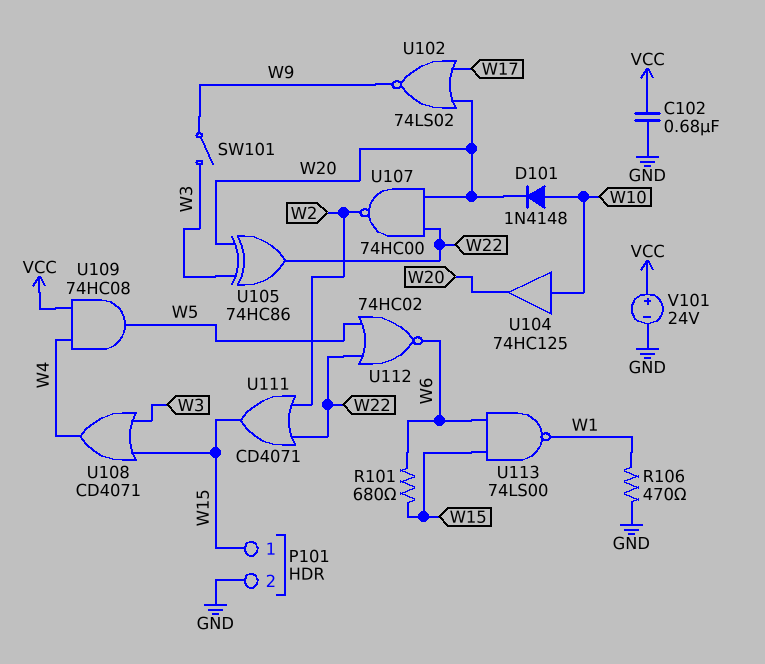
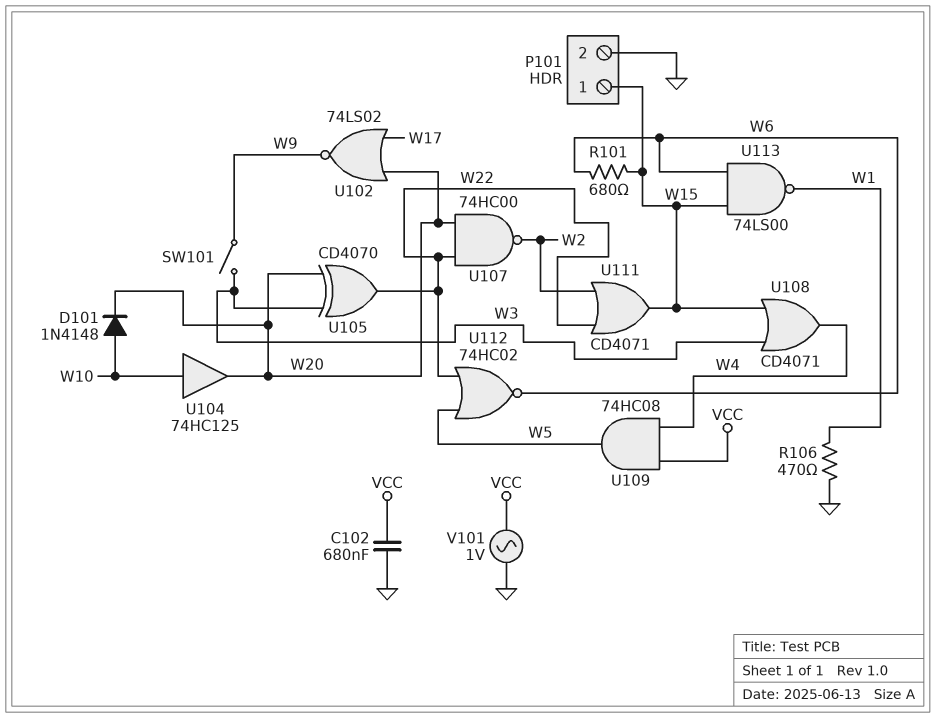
U105: XOR 74HC86 (in W3, in W20, out W22) -> XOR CD4070 (in W3, in W20, out W22)
V101: 24V (plus VCC, minus GND) -> AC 1V (GND, VCC)

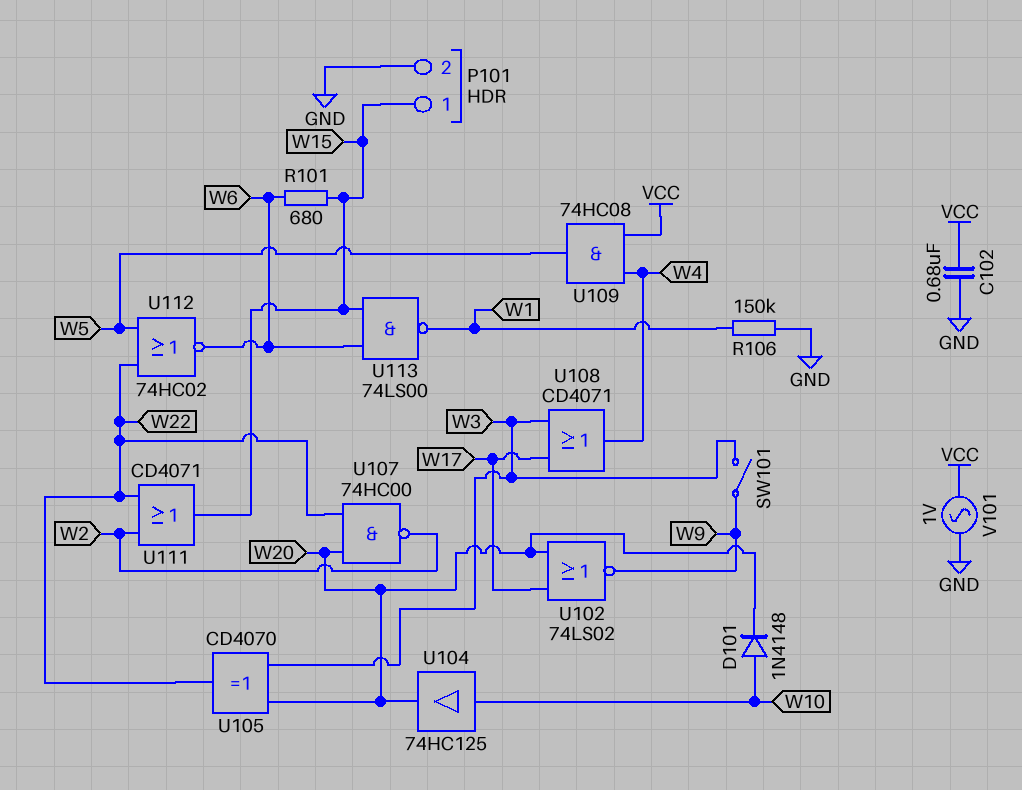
R106: 470 (GND, W1) -> 150k (GND, W1)
U108: OR CD4071 (in W3, in W15, out W4) -> OR CD4071 (in W3, in W17, out W4)

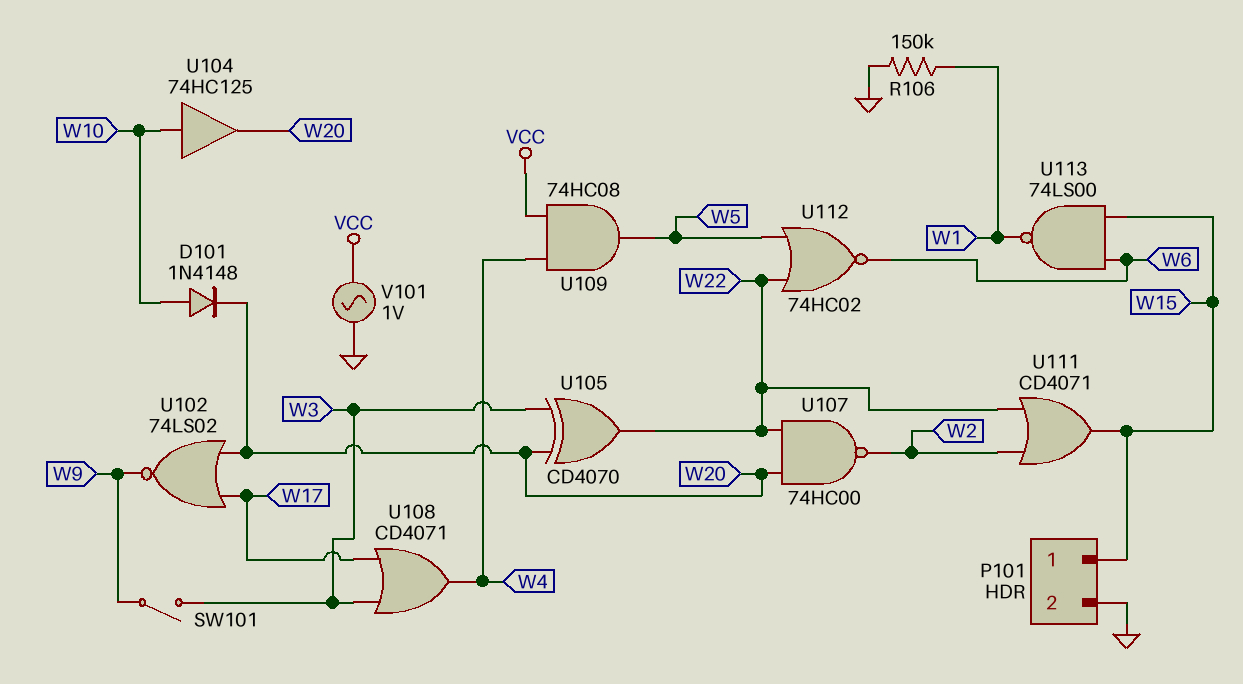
C102: 680nF (GND, VCC) -> none
R101: 680 (W6, W15) -> none

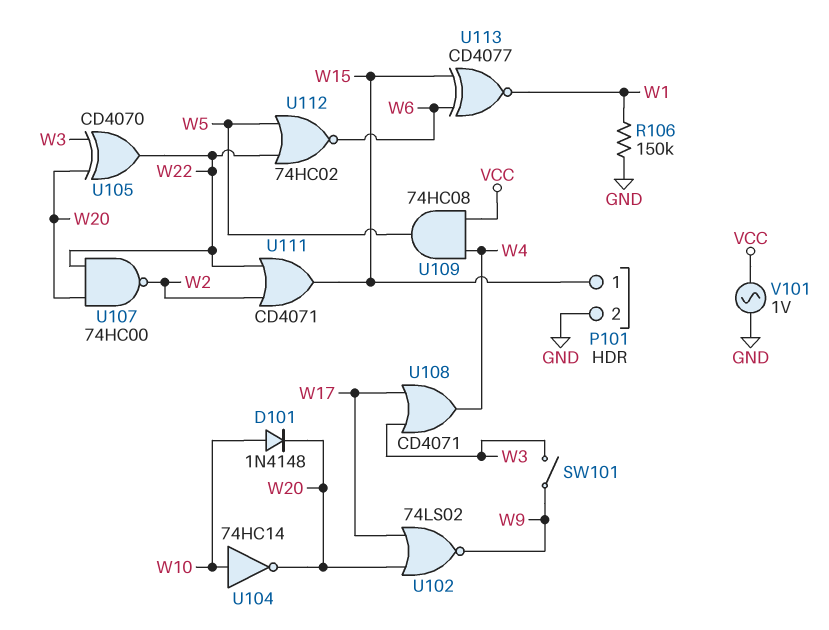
U104: buffer 74HC125 (in W10, out W20) -> NOT 74HC14 (in W10, out W20)
U113: NAND 74LS00 (in W6, in W15, out W1) -> XNOR CD4077 (in W6, in W15, out W1)

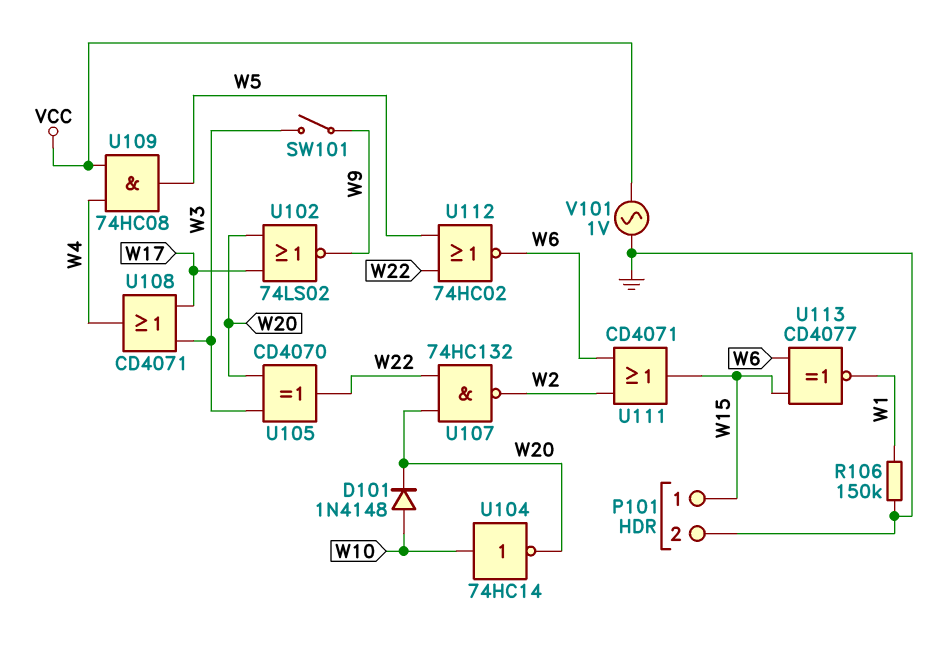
U107: NAND 74HC00 (in W20, in W22, out W2) -> NAND 74HC132 (in W20, in W22, out W2)
U111: OR CD4071 (in W2, in W22, out W15) -> OR CD4071 (in W2, in W6, out W15)

